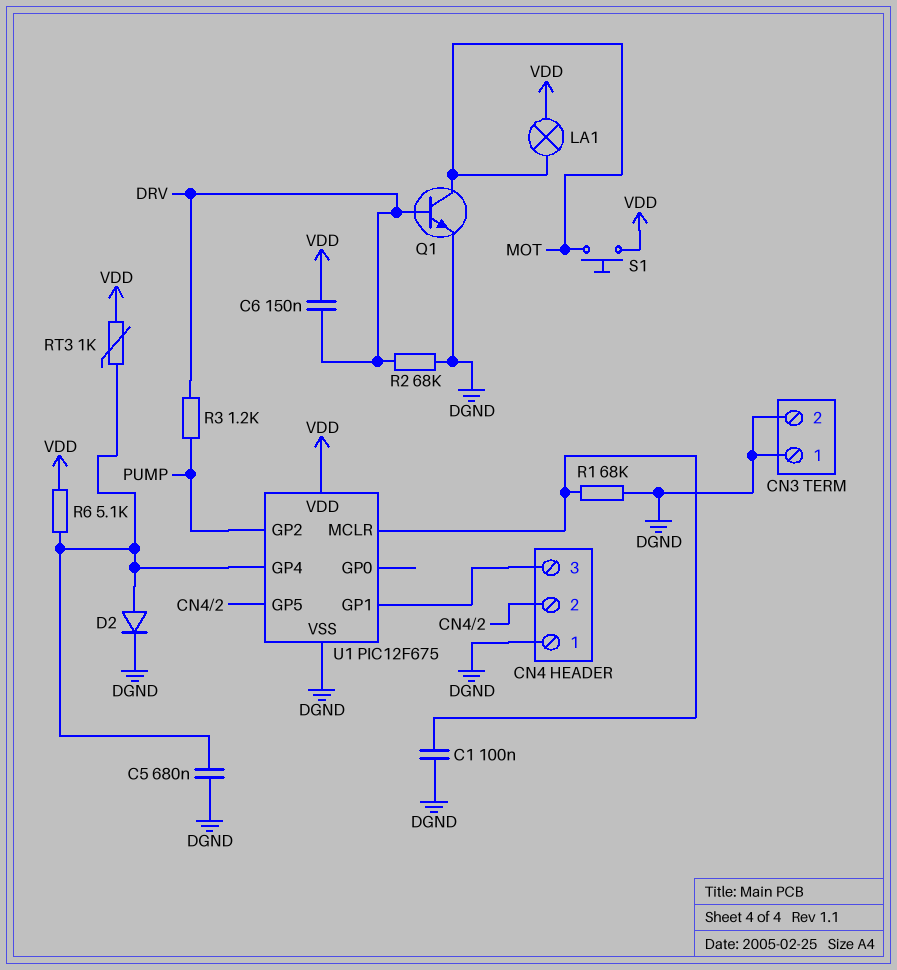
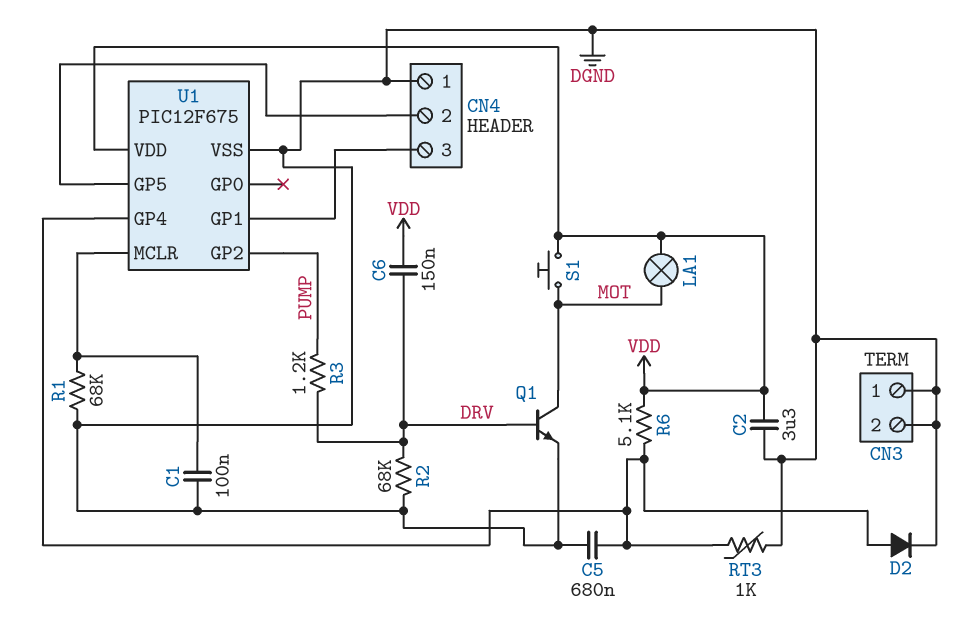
C2: none -> 3.3uF (DGND, VDD)
RT3: 1k (U1/GP4, VDD) -> 1k (DGND, U1/GP4)

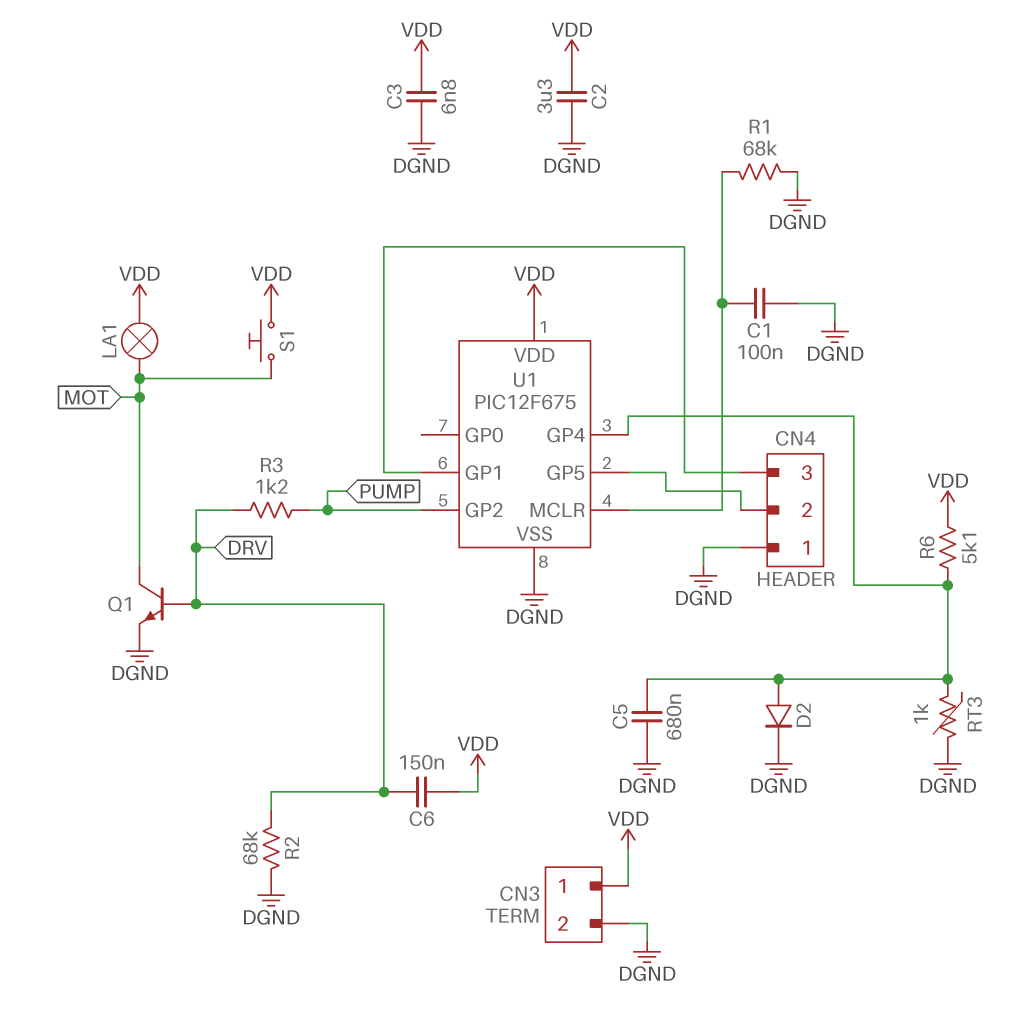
C3: none -> 6.8nF (DGND, VDD)
CN3 pin 1: DGND -> VDD

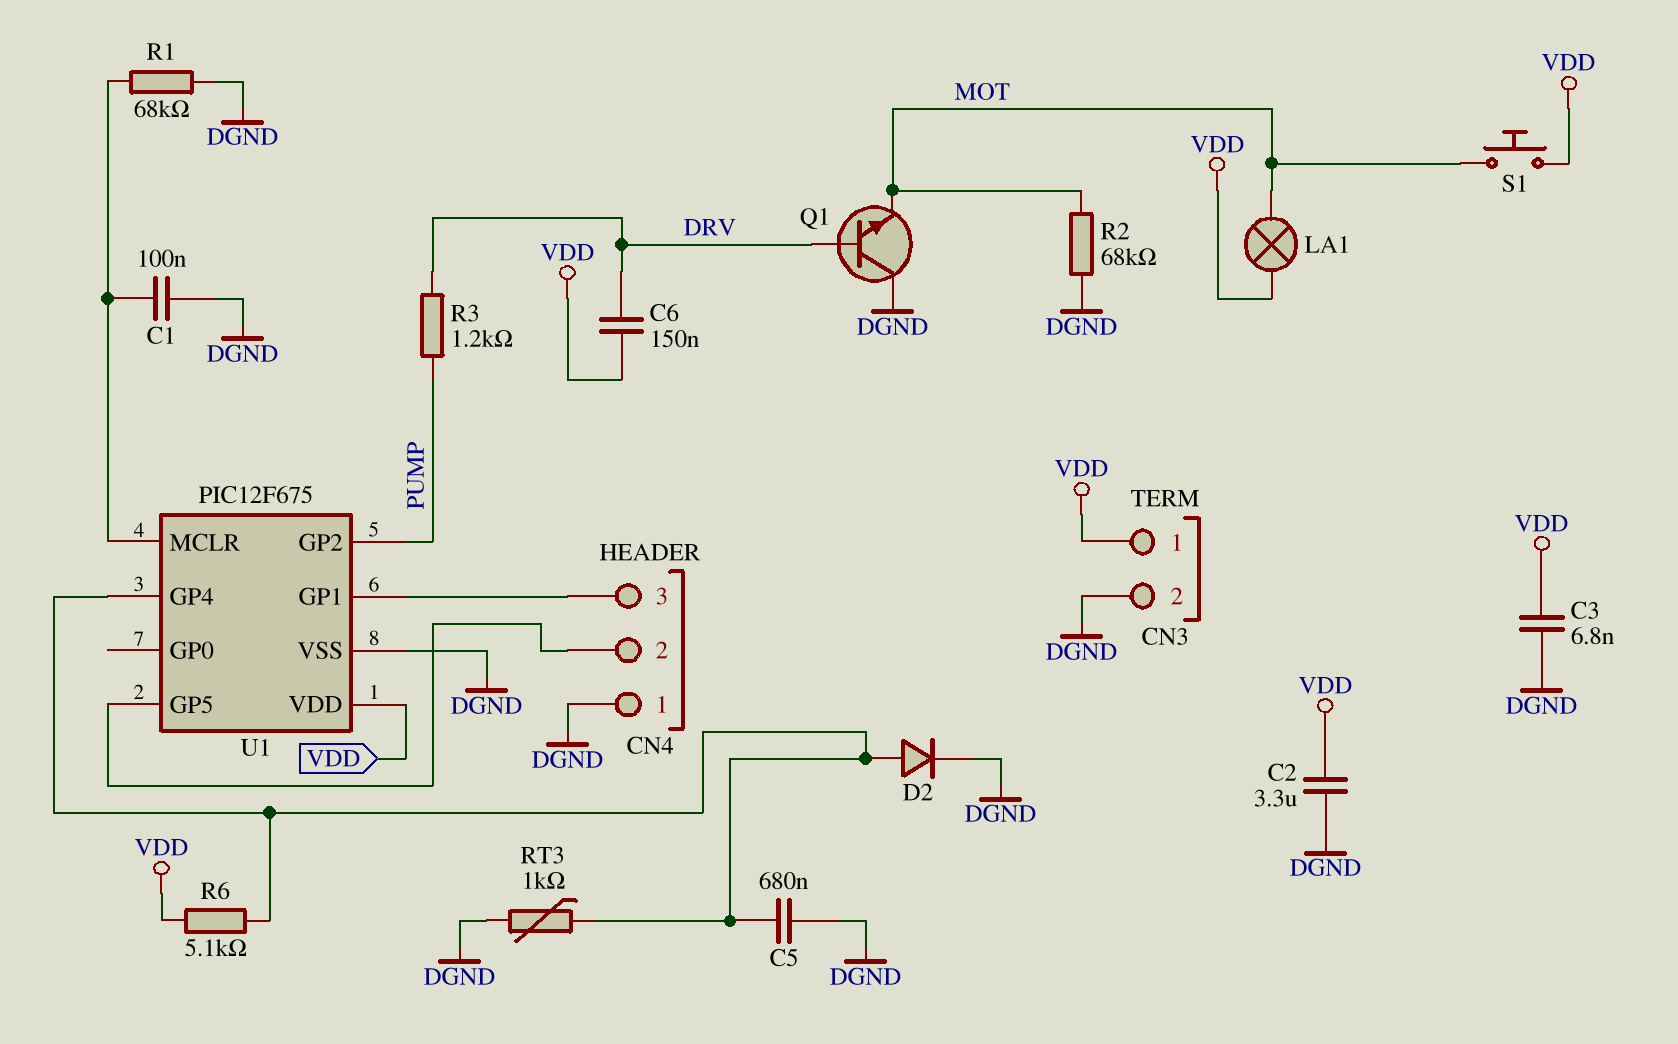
Q1: NPN (B DRV, C MOT, E DGND) -> NPN (B DRV, C DGND, E MOT)
R2: 68k (DGND, DRV) -> 68k (DGND, MOT)

